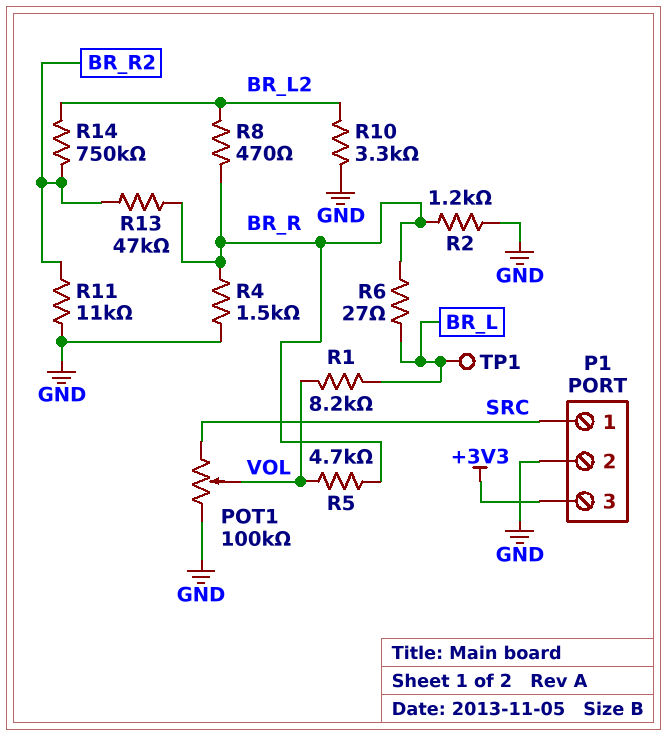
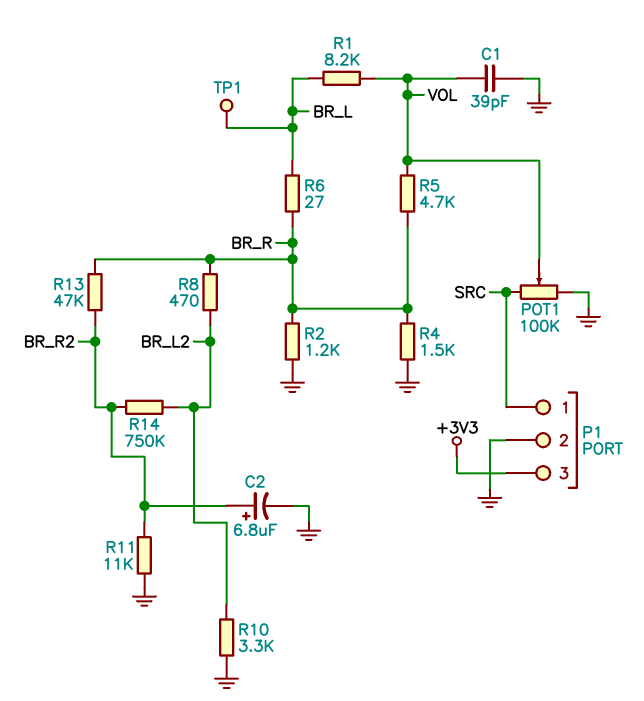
C1: none -> 39pF (GND, VOL)
C2: none -> 6.8uF (plus BR_R2, minus GND)

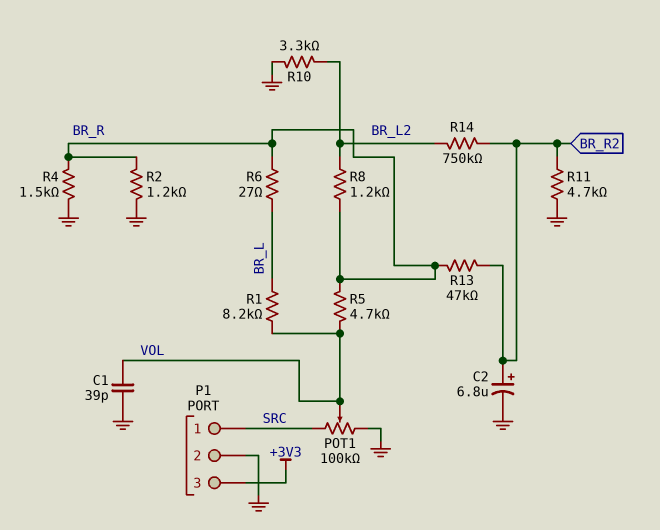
R8: 470 (BR_L2, BR_R) -> 1.2k (BR_L2, BR_R)
R11: 11k (BR_R2, GND) -> 4.7k (BR_R2, GND)
TP1: test point (BR_L) -> none

